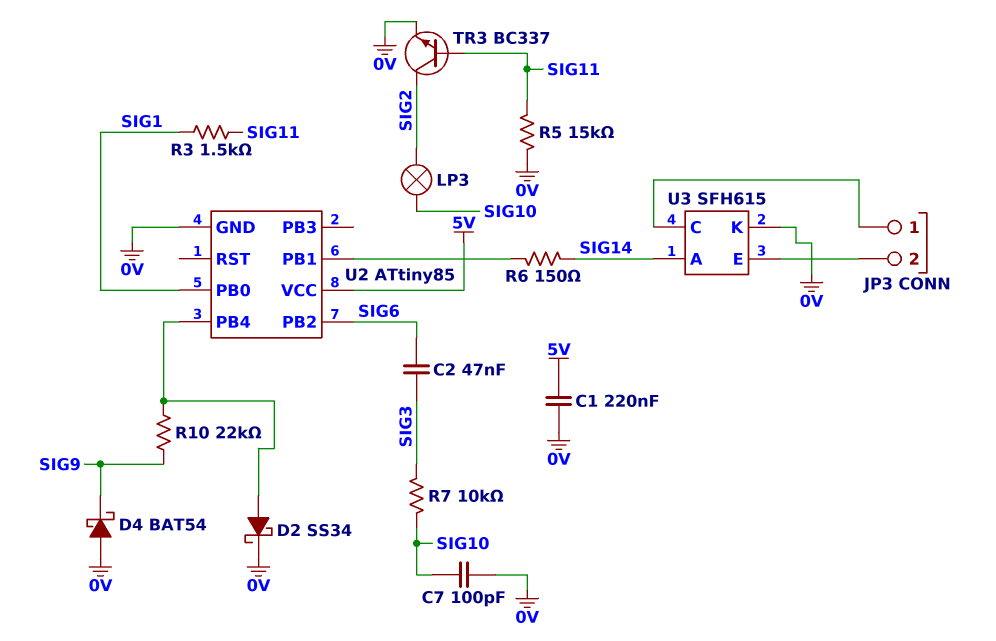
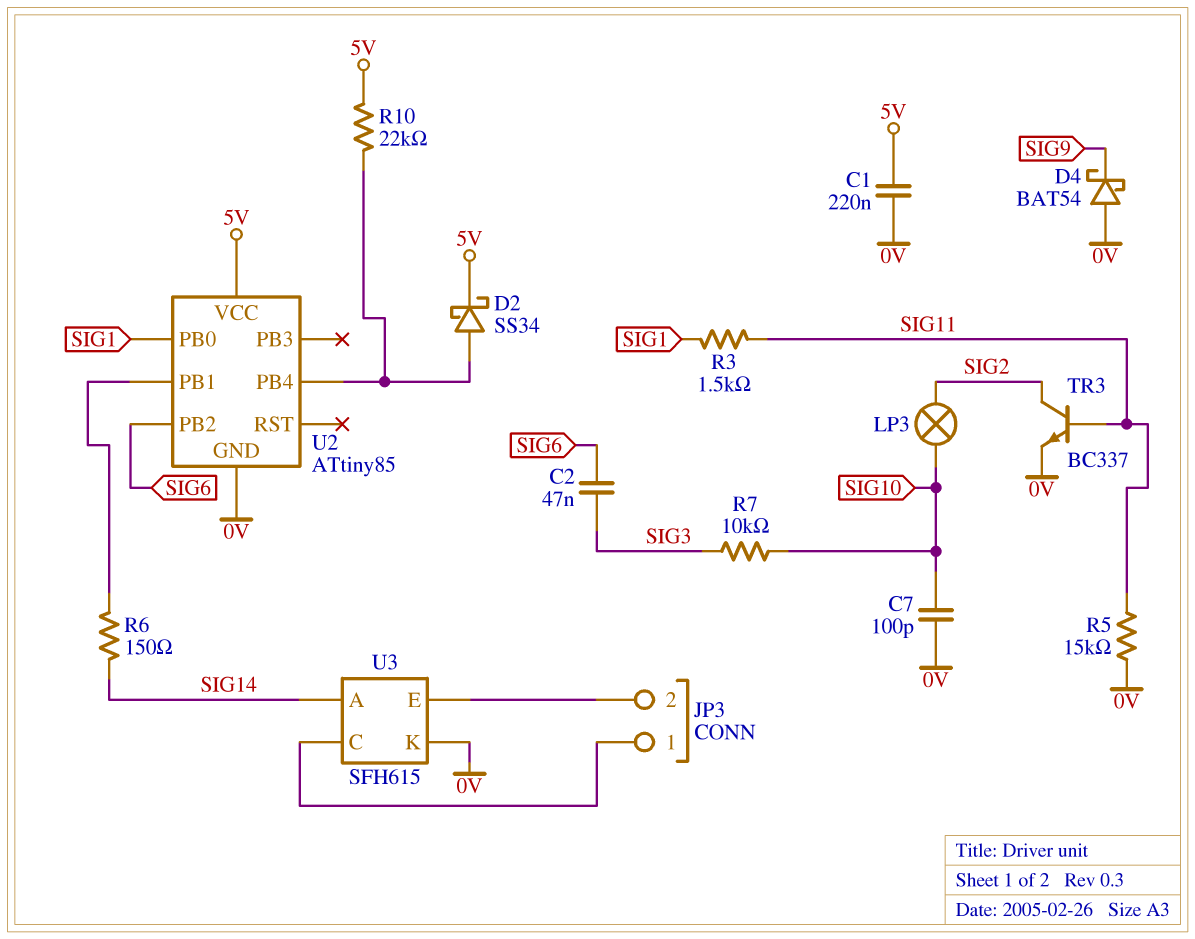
D2: schottky SS34 (A U2/PB4, K 0V) -> schottky SS34 (A U2/PB4, K 5V)
R10: 22k (SIG9, U2/PB4) -> 22k (5V, U2/PB4)

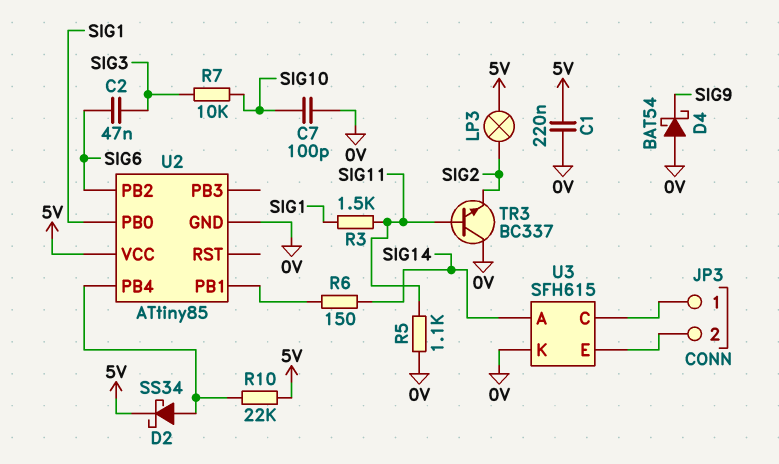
LP3: lamp (SIG2, SIG10) -> lamp (5V, SIG2)
R5: 15k (0V, SIG11) -> 1.1k (0V, SIG11)
TR3: NPN BC337 (B SIG11, C SIG2, E 0V) -> NPN BC337 (B SIG11, C 0V, E SIG2)

